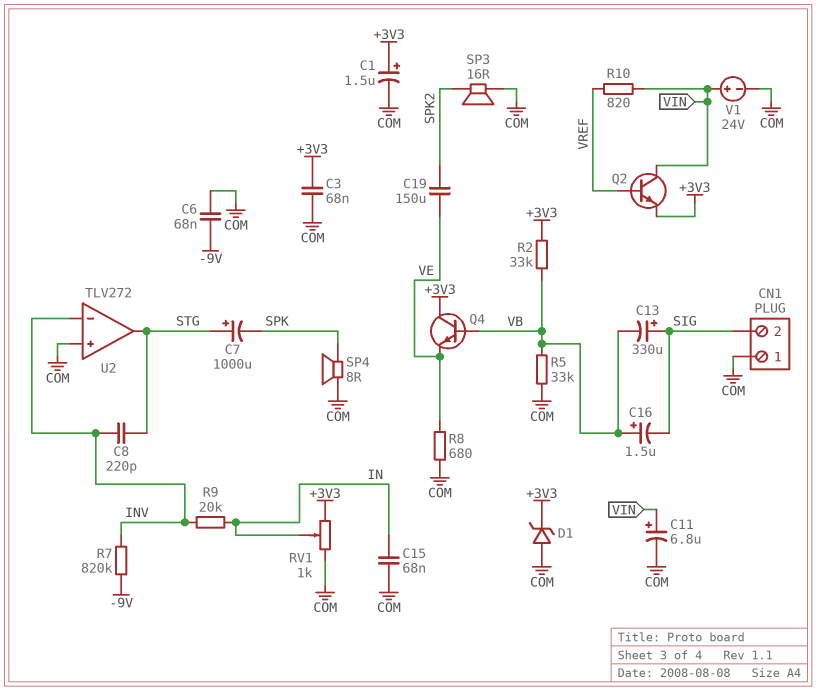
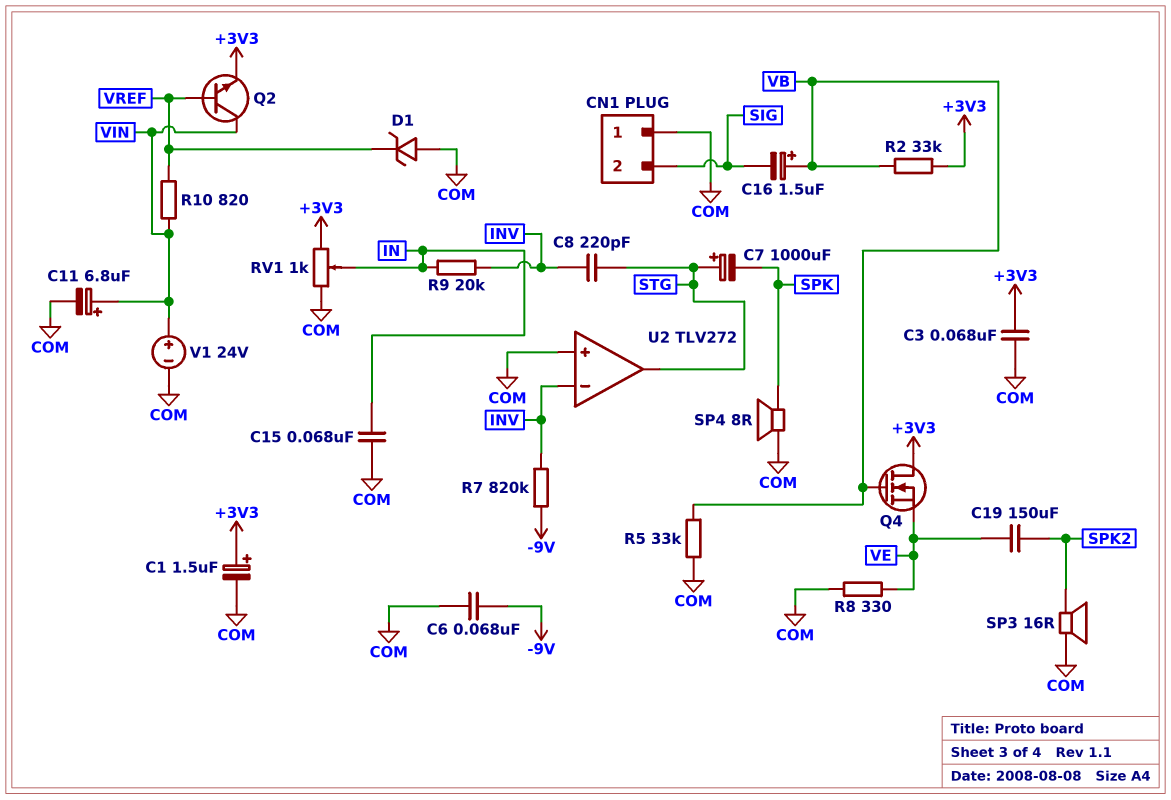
C13: 330uF (plus SIG, minus VB) -> none
D1: zener (A COM, K +3V3) -> zener (A COM, K VREF)
Q4: NPN (B VB, C +3V3, E VE) -> NMOS (G VB, D +3V3, S VE)
R8: 680 (COM, VE) -> 330 (COM, VE)

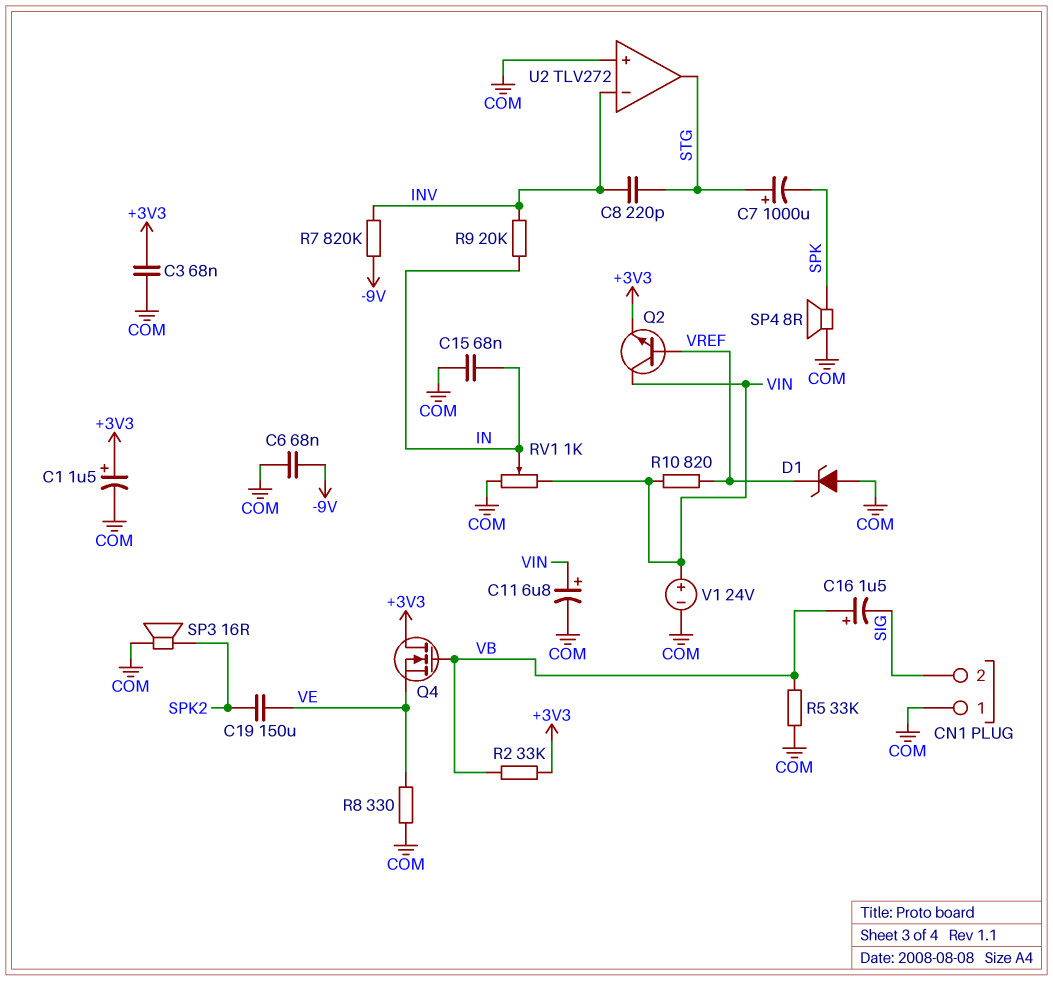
RV1: 1k (+3V3, COM, wiper IN) -> 1k (COM, VIN, wiper IN)

